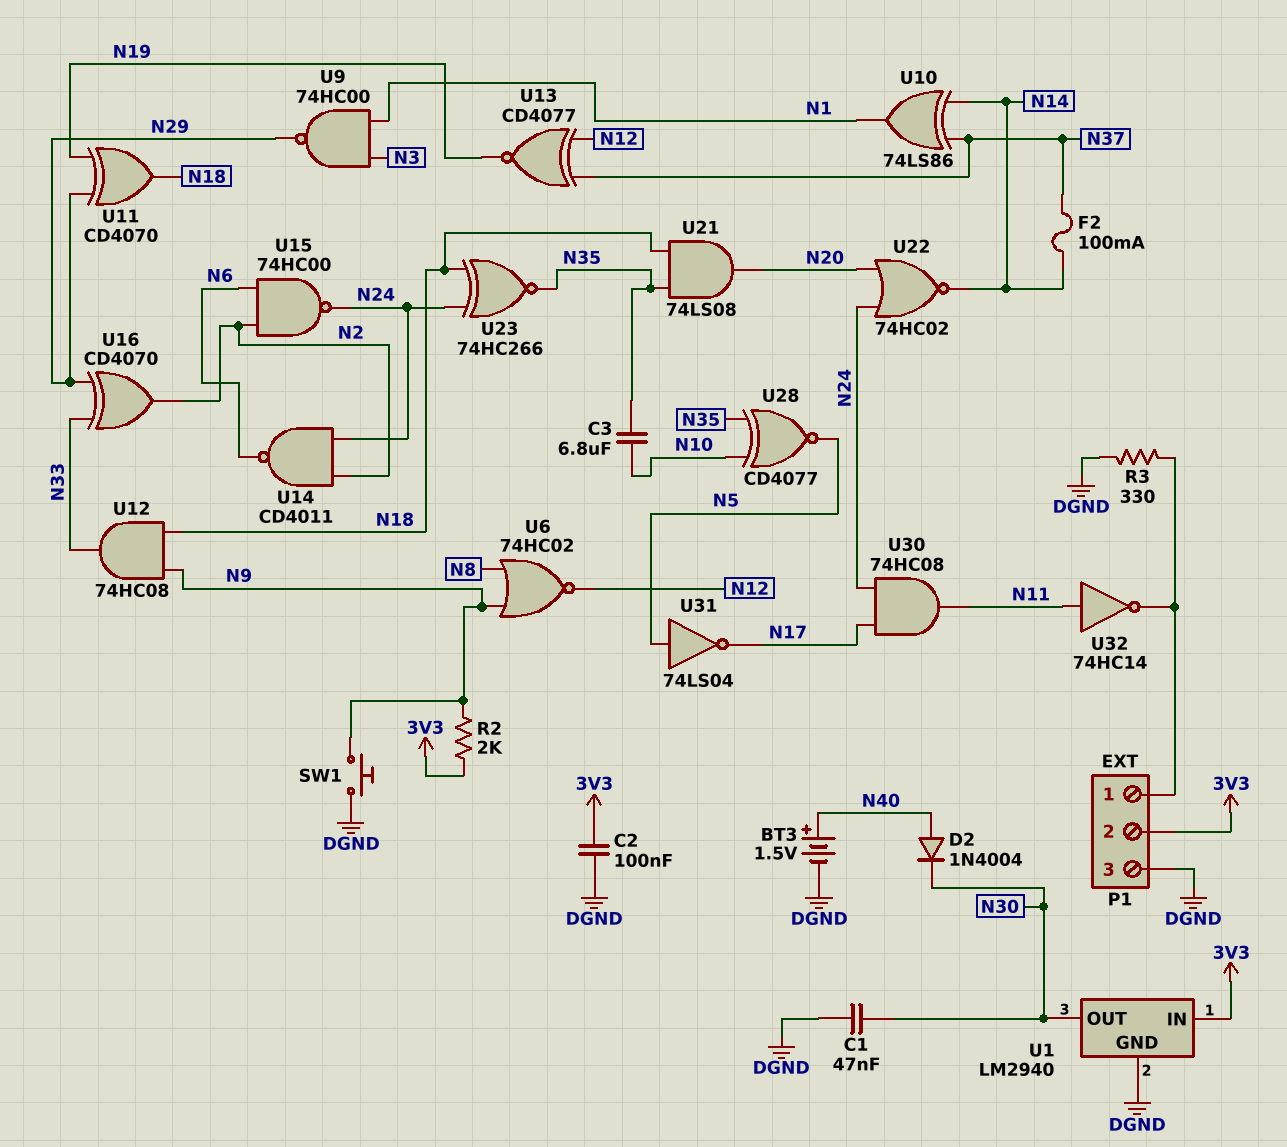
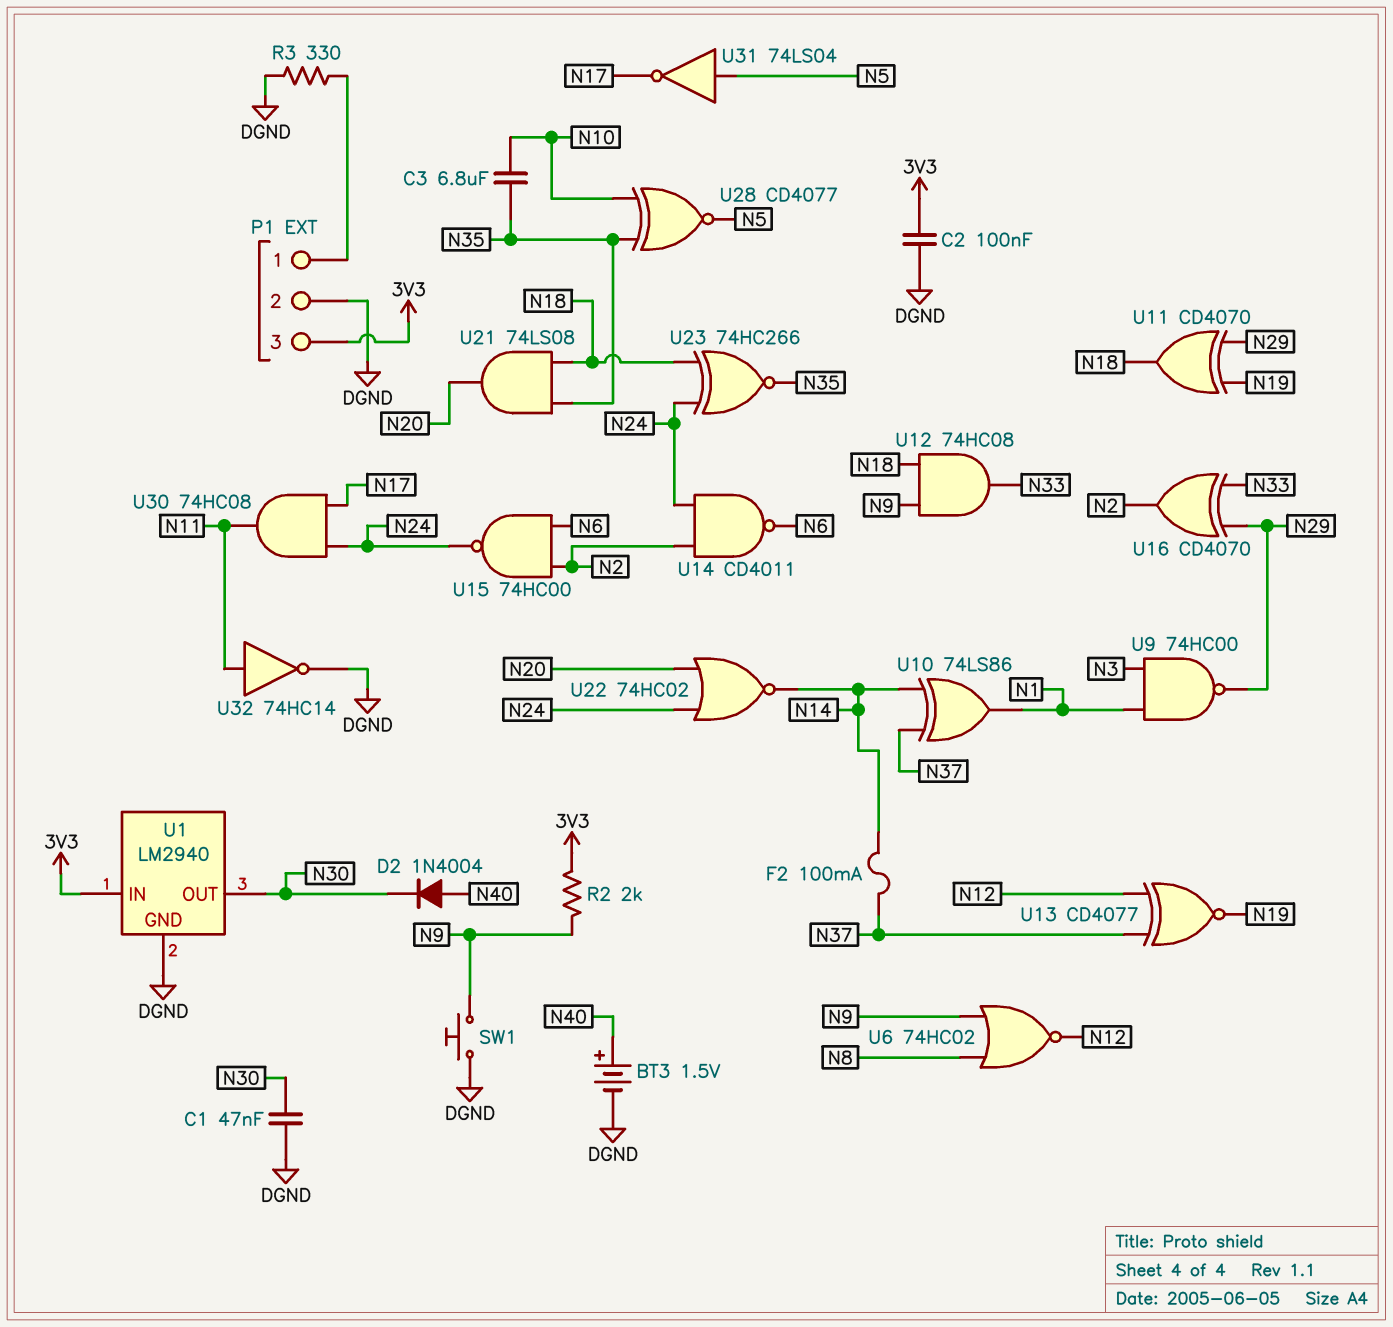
P1 pin 2: 3V3 -> DGND
P1 pin 3: DGND -> 3V3
U32: NOT 74HC14 (in N11, out P1/1) -> NOT 74HC14 (in N11, out DGND)

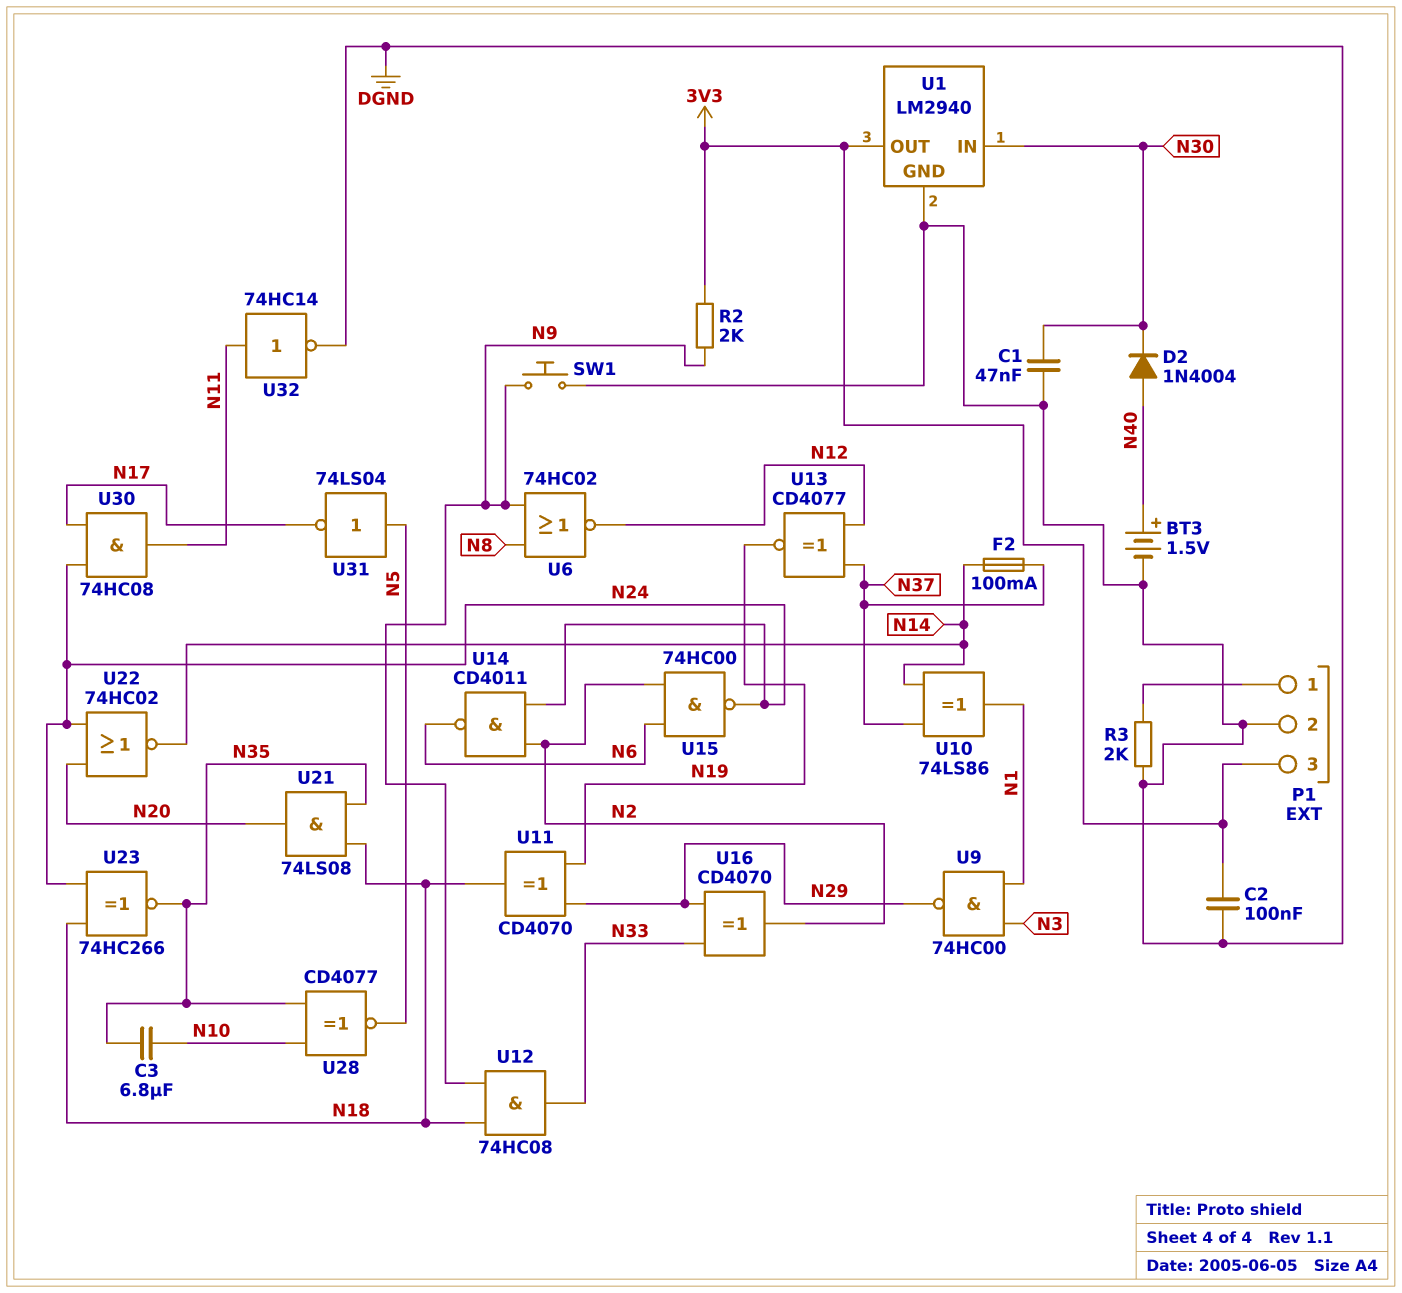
R3: 330 (DGND, P1/1) -> 2k (DGND, P1/1)
U1 pin IN: 3V3 -> N30
U1 pin OUT: N30 -> 3V3

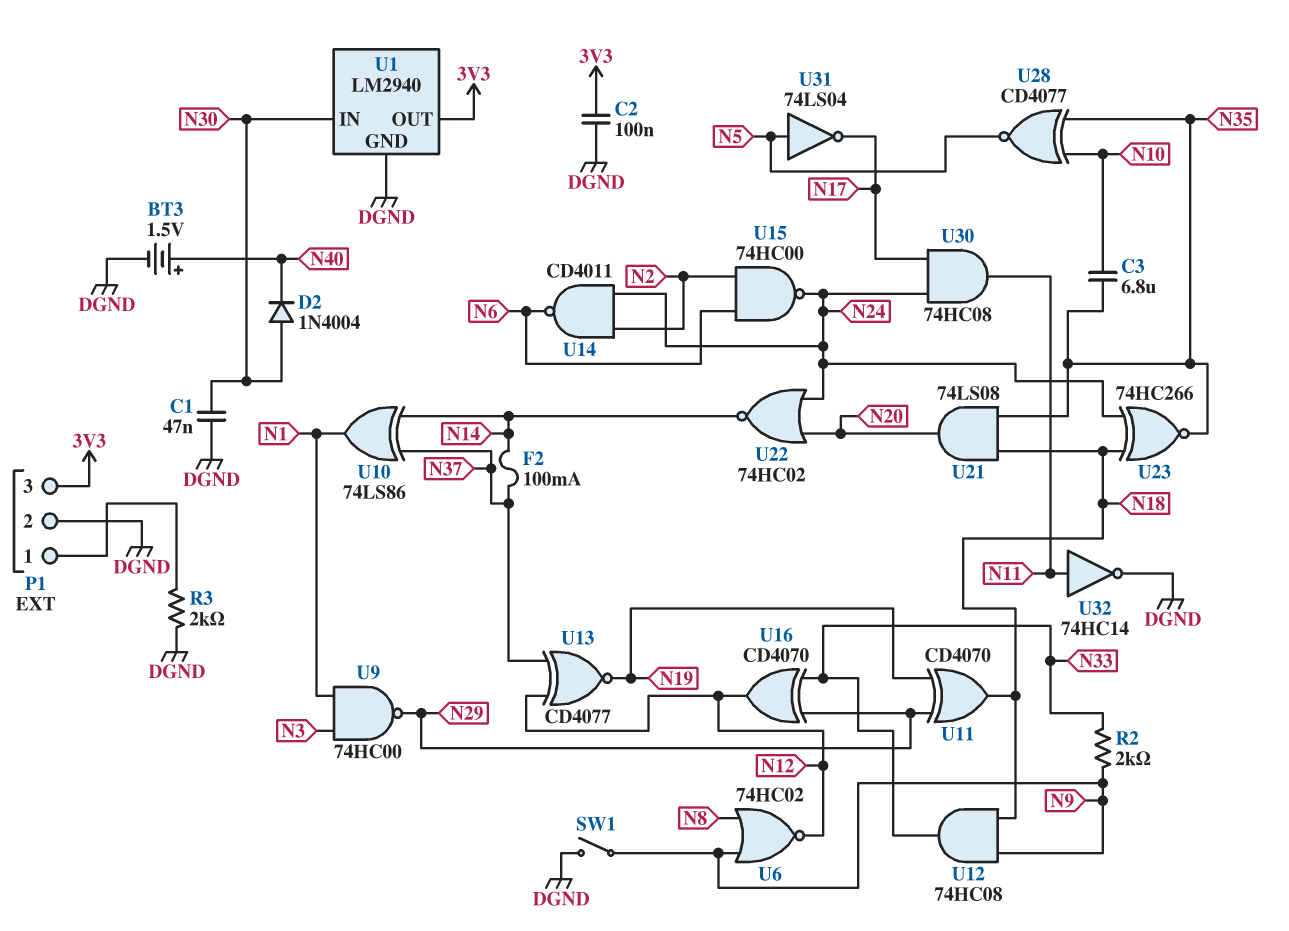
D2: diode 1N4004 (A N40, K N30) -> diode 1N4004 (A N30, K N40)
R2: 2k (3V3, N9) -> 2k (N9, N33)
SW1: button (DGND, N9) -> switch (DGND, N9)
U16: XOR CD4070 (in N29, in N33, out N2) -> XOR CD4070 (in N29, in N33, out N12)

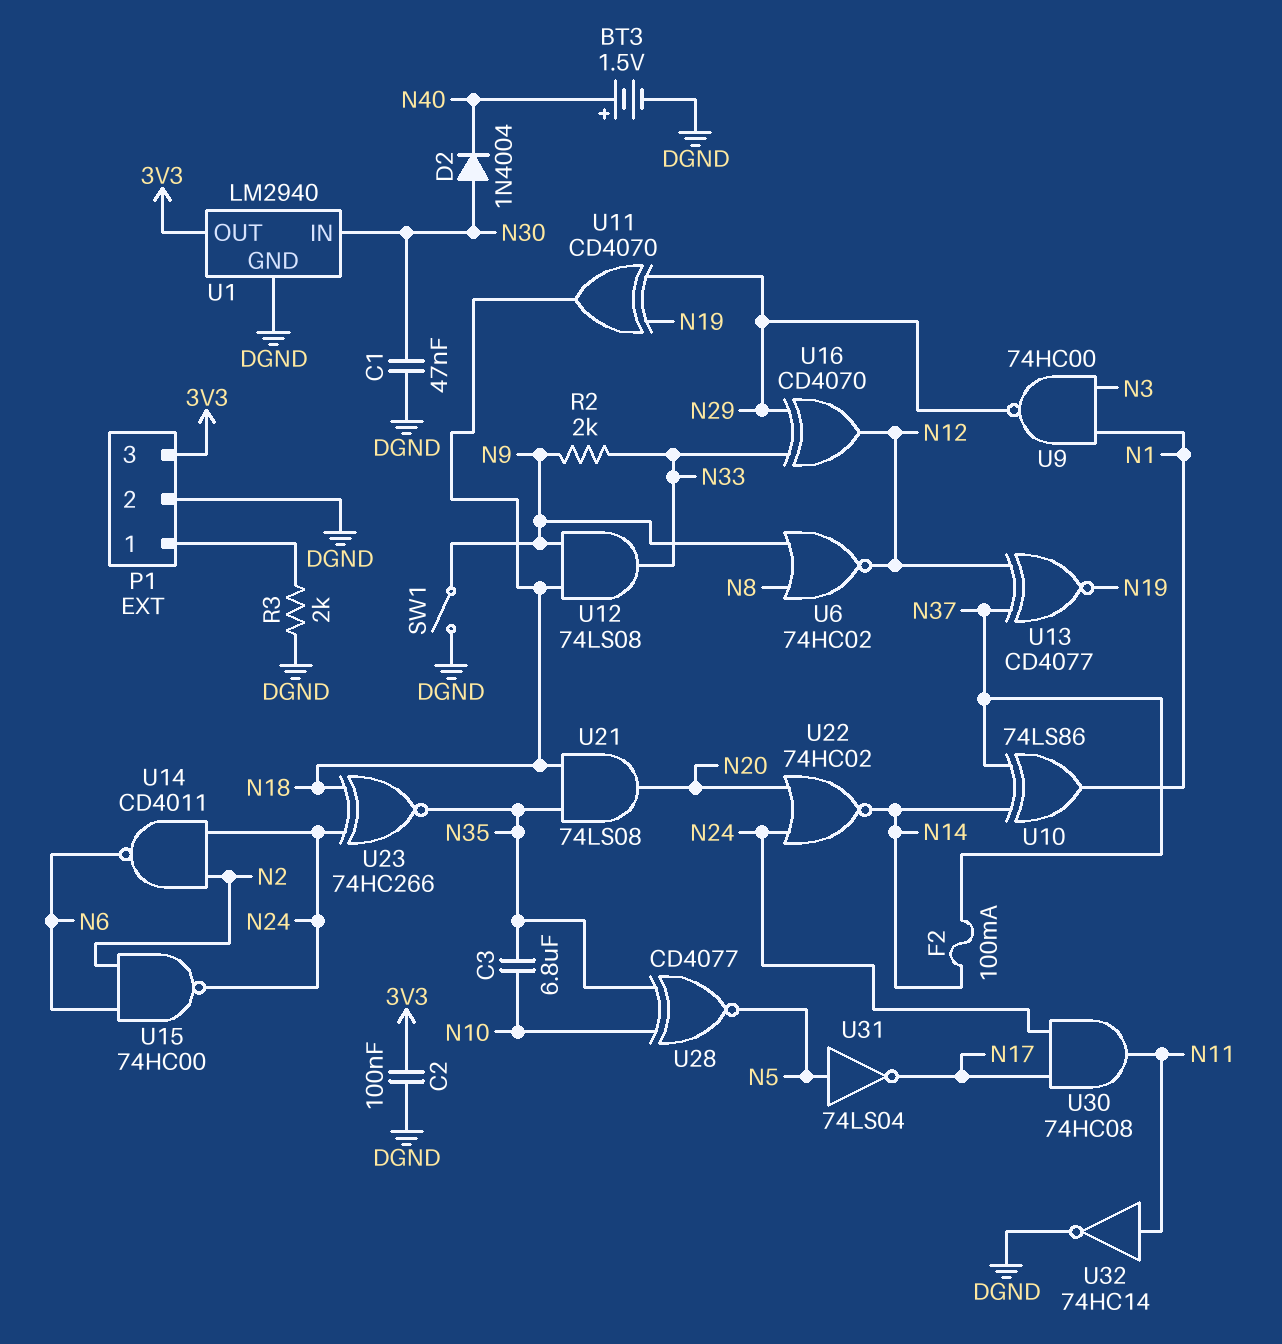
U12: AND 74HC08 (in N9, in N18, out N33) -> AND 74LS08 (in N9, in N18, out N33)

